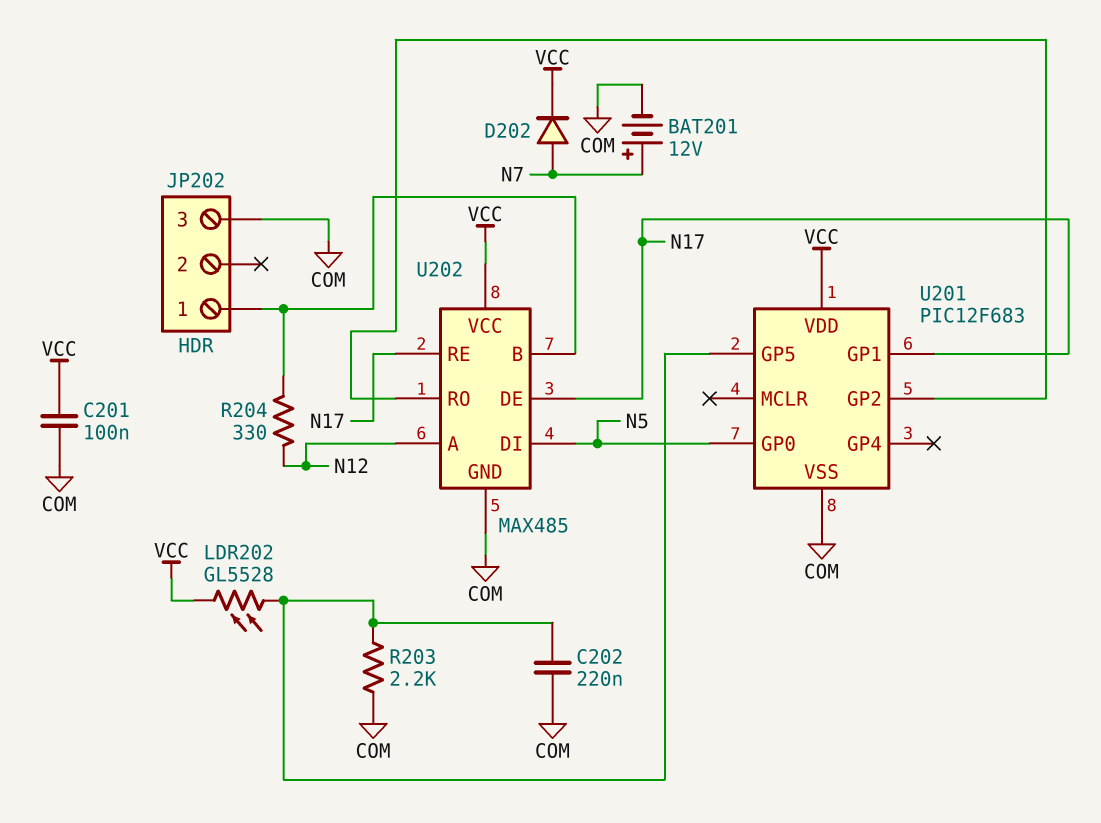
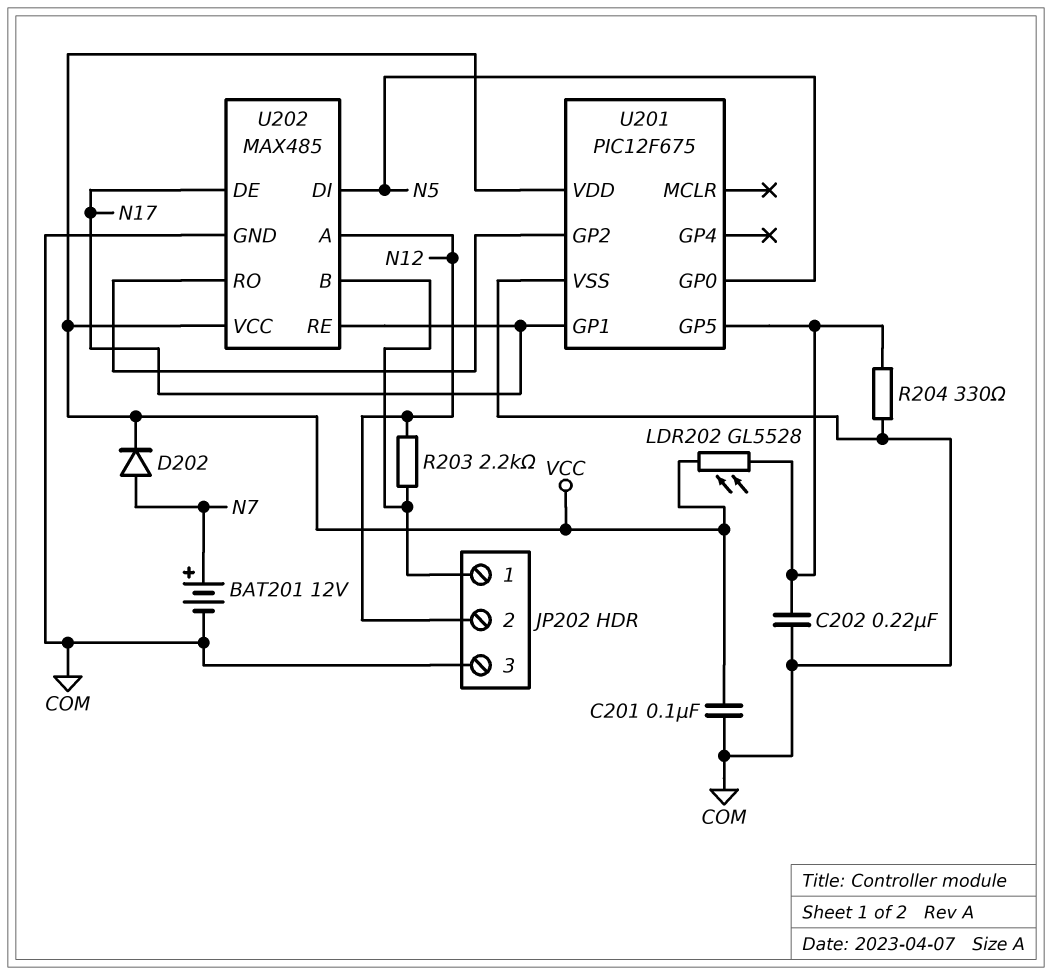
JP202 pin 2: none -> N12
R203: 2.2k (COM, U201/GP5) -> 2.2k (JP202/1, N12)
R204: 330 (JP202/1, N12) -> 330 (COM, U201/GP5)
U201: PIC12F683 -> PIC12F675

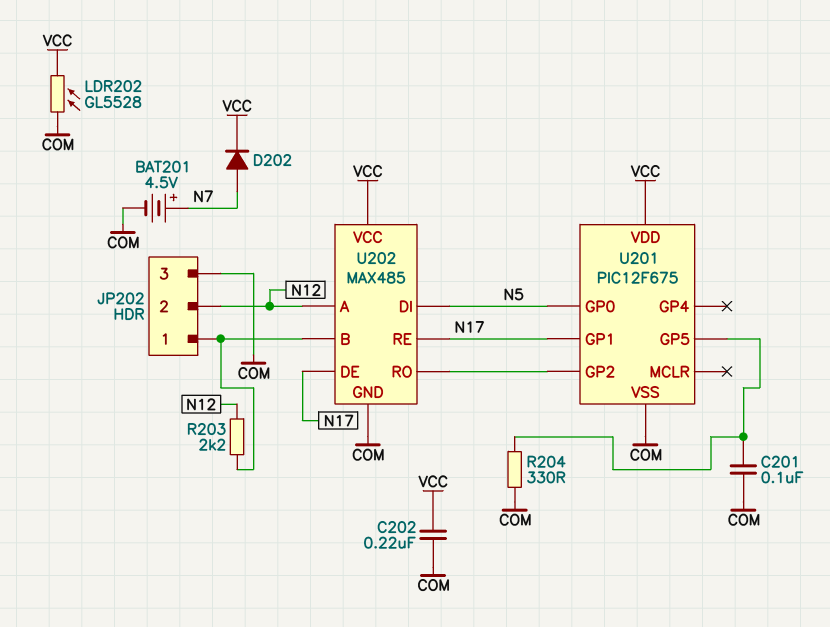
BAT201: 12V (plus N7, minus COM) -> 4.5V (plus N7, minus COM)
C201: 100nF (COM, VCC) -> 100nF (COM, U201/GP5)
C202: 220nF (COM, U201/GP5) -> 220nF (COM, VCC)
LDR202: GL5528 (U201/GP5, VCC) -> GL5528 (COM, VCC)

